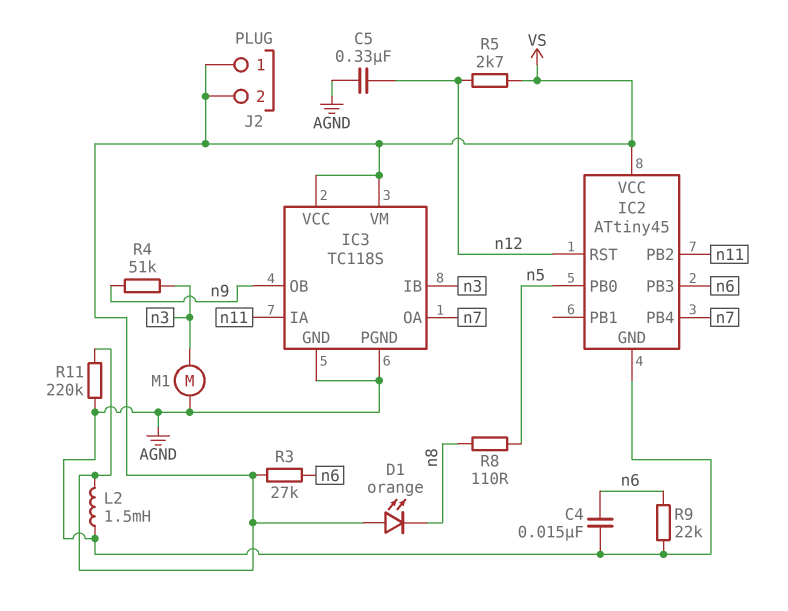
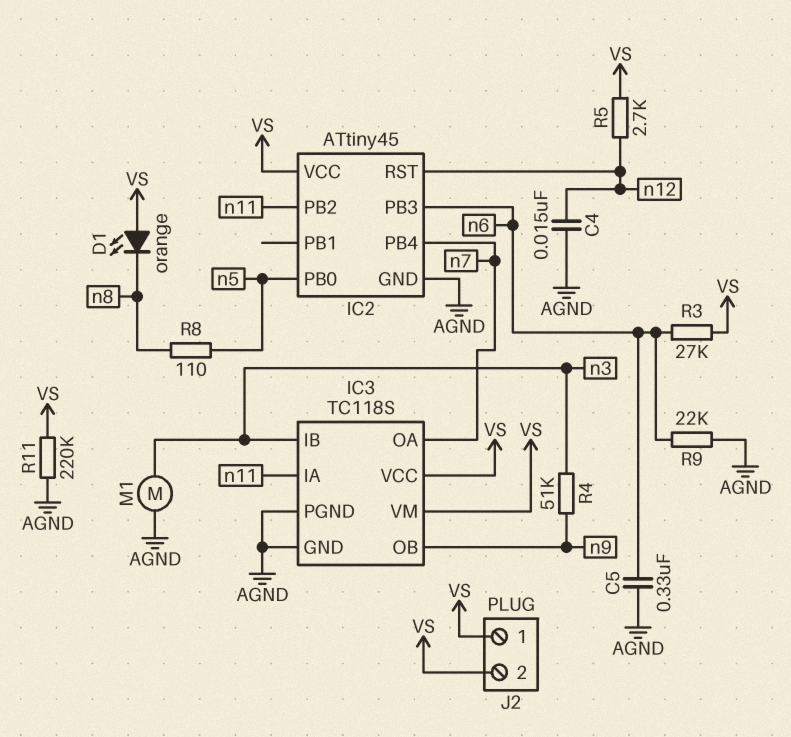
C4: 15nF (AGND, n6) -> 15nF (AGND, n12)
C5: 330nF (AGND, n12) -> 330nF (AGND, n6)
L2: 1.5mH (AGND, VS) -> none

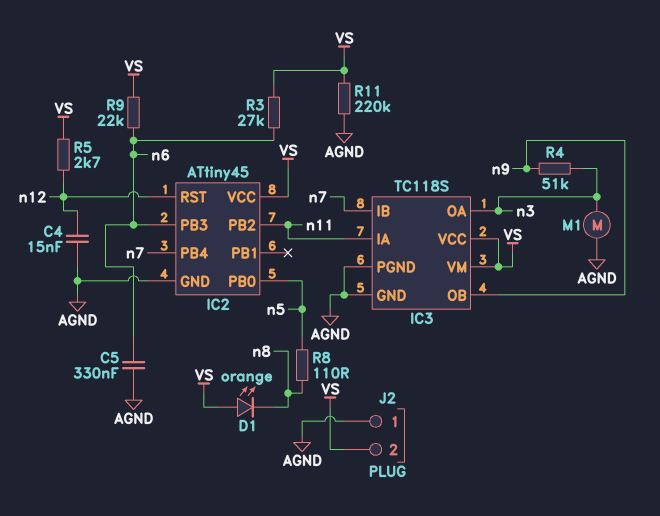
IC3 pin IB: n3 -> n7
IC3 pin OA: n7 -> n3
J2 pin 1: VS -> AGND
R9: 22k (AGND, n6) -> 22k (VS, n6)

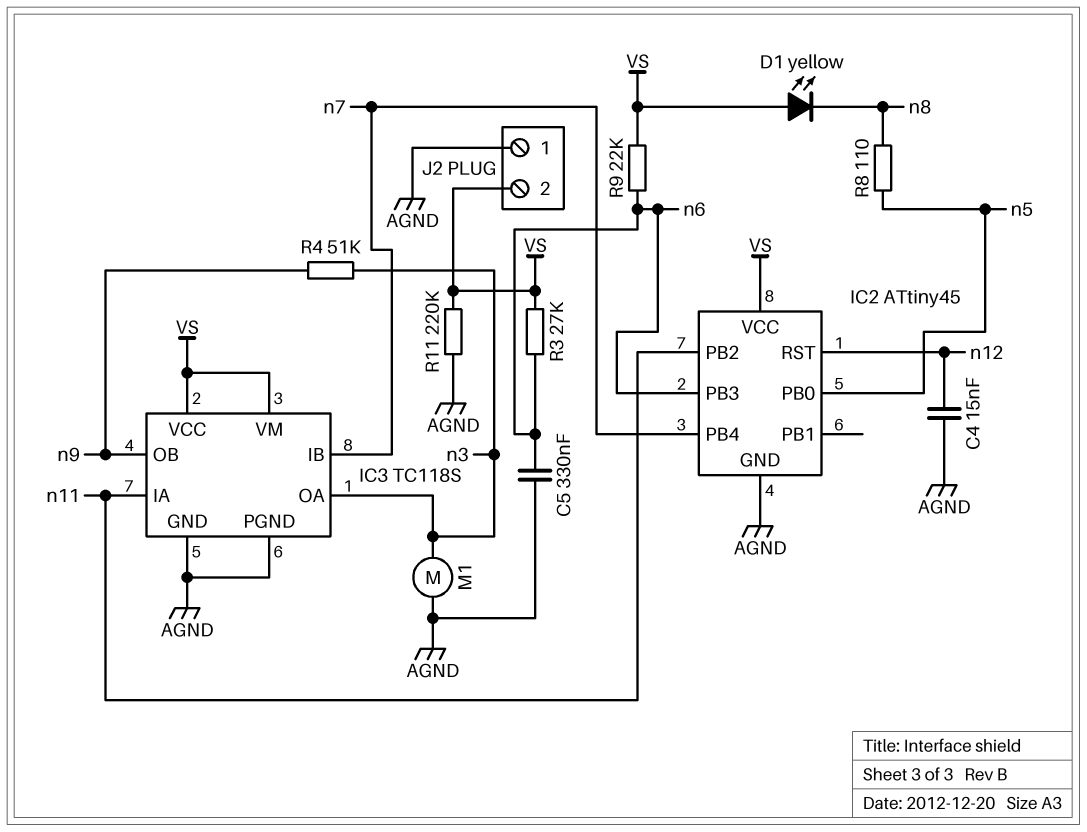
D1: LED orange (A VS, K n8) -> LED yellow (A VS, K n8)
R5: 2.7k (VS, n12) -> none

